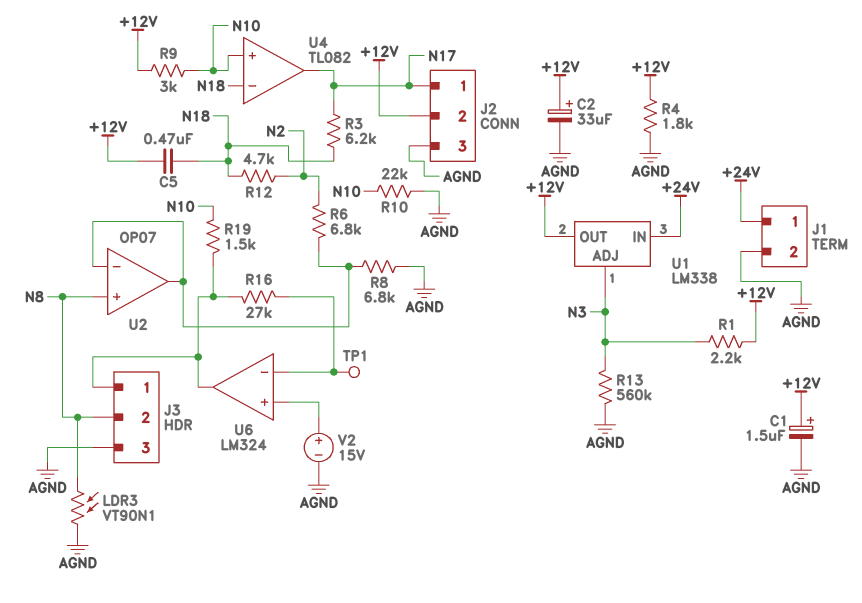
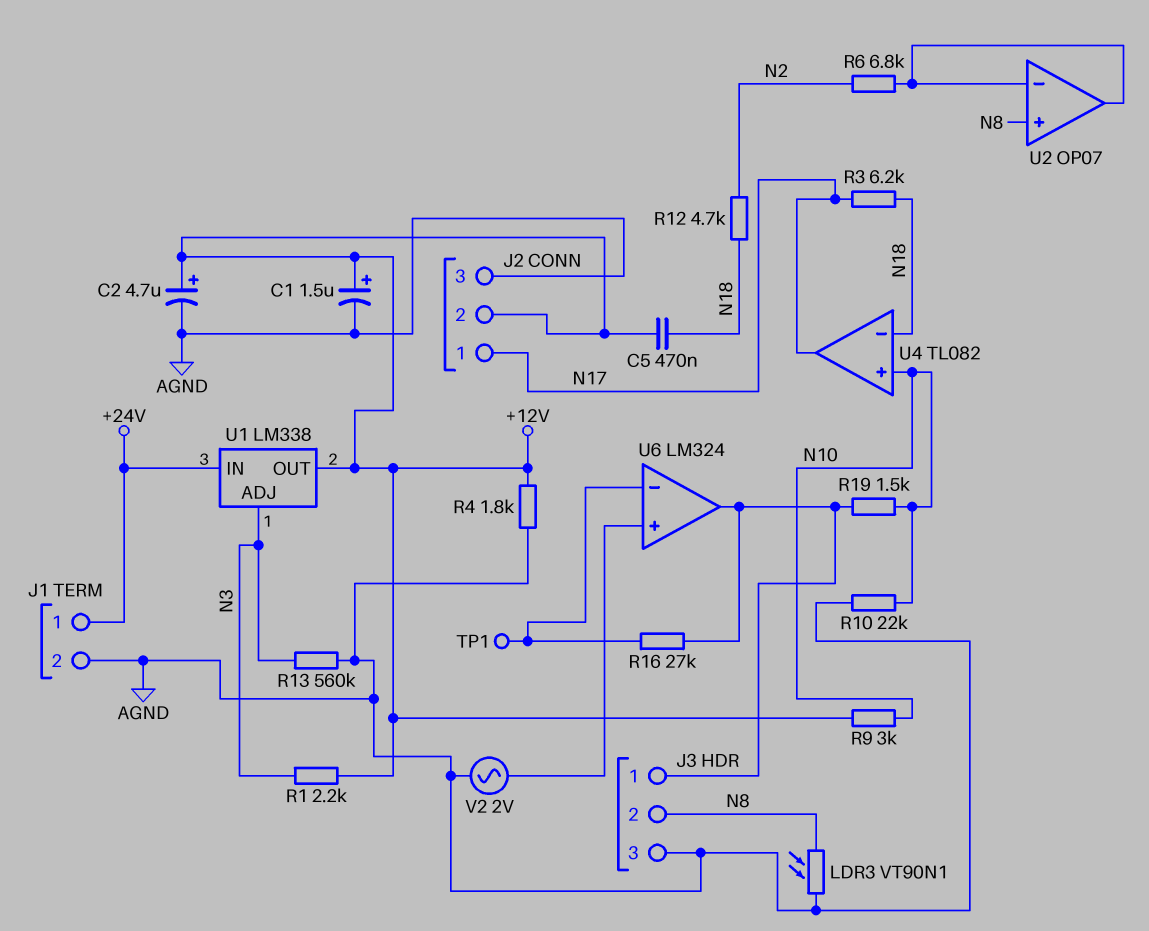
C2: 33uF (plus +12V, minus AGND) -> 4.7uF (plus +12V, minus AGND)
R8: 6.8k (AGND, U2/in-) -> none
V2: 15V (plus U6/in+, minus AGND) -> AC 2V (AGND, U6/in+)

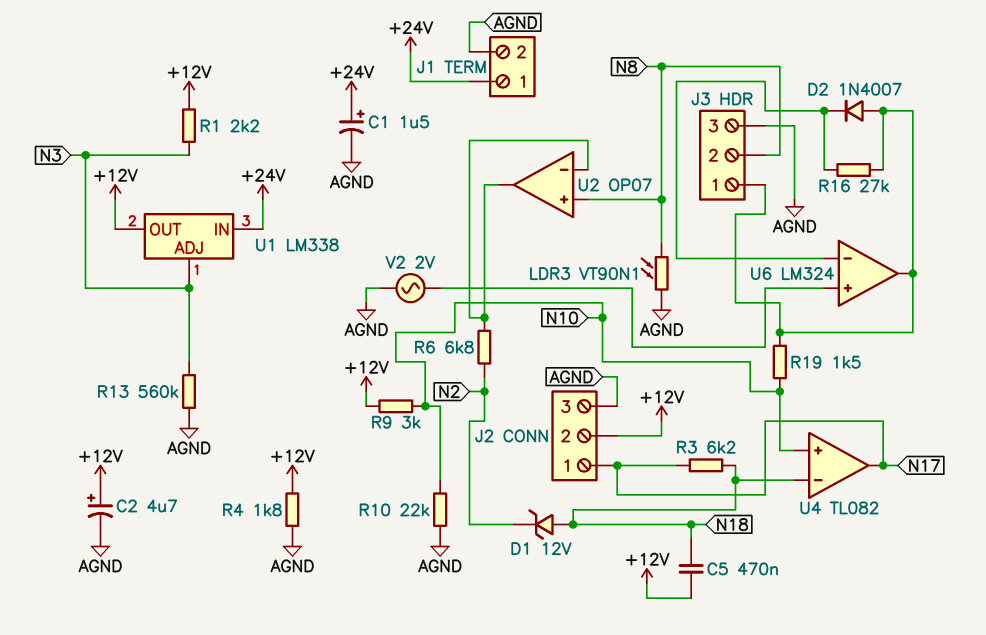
C1: 1.5uF (plus +12V, minus AGND) -> 1.5uF (plus +24V, minus AGND)
D1: none -> zener 12V (A N18, K N2)
D2: none -> diode 1N4007 (A J3/1, K U6/in-)
R12: 4.7k (N2, N18) -> none
TP1: test point (U6/in-) -> none

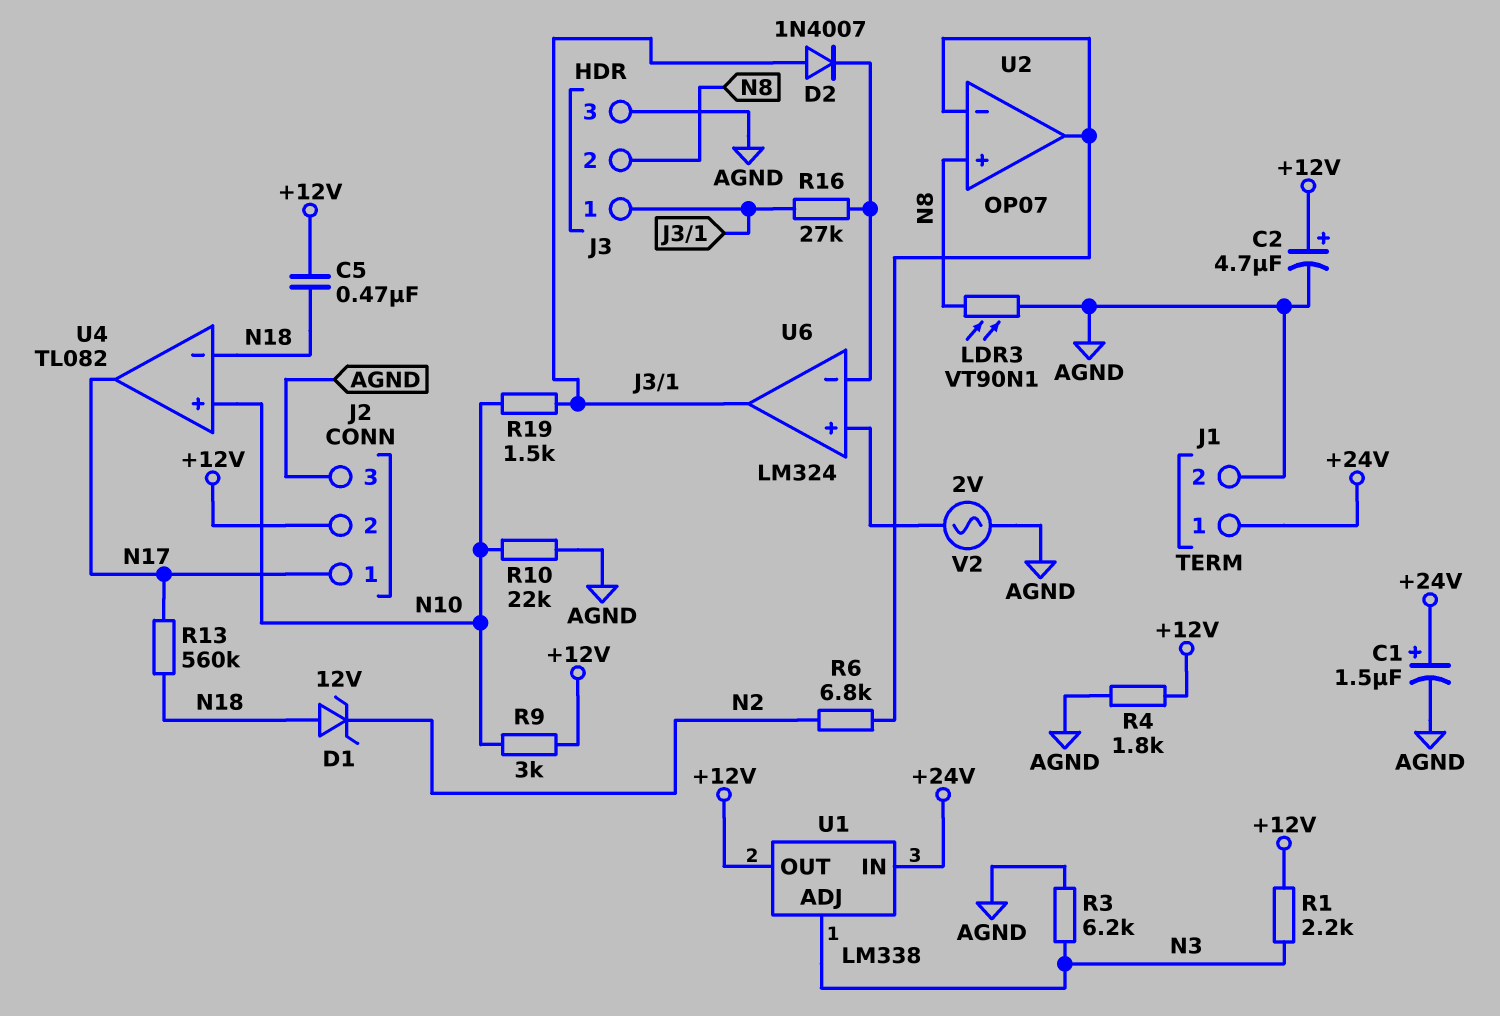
R3: 6.2k (N17, N18) -> 6.2k (AGND, N3)
R13: 560k (AGND, N3) -> 560k (N17, N18)

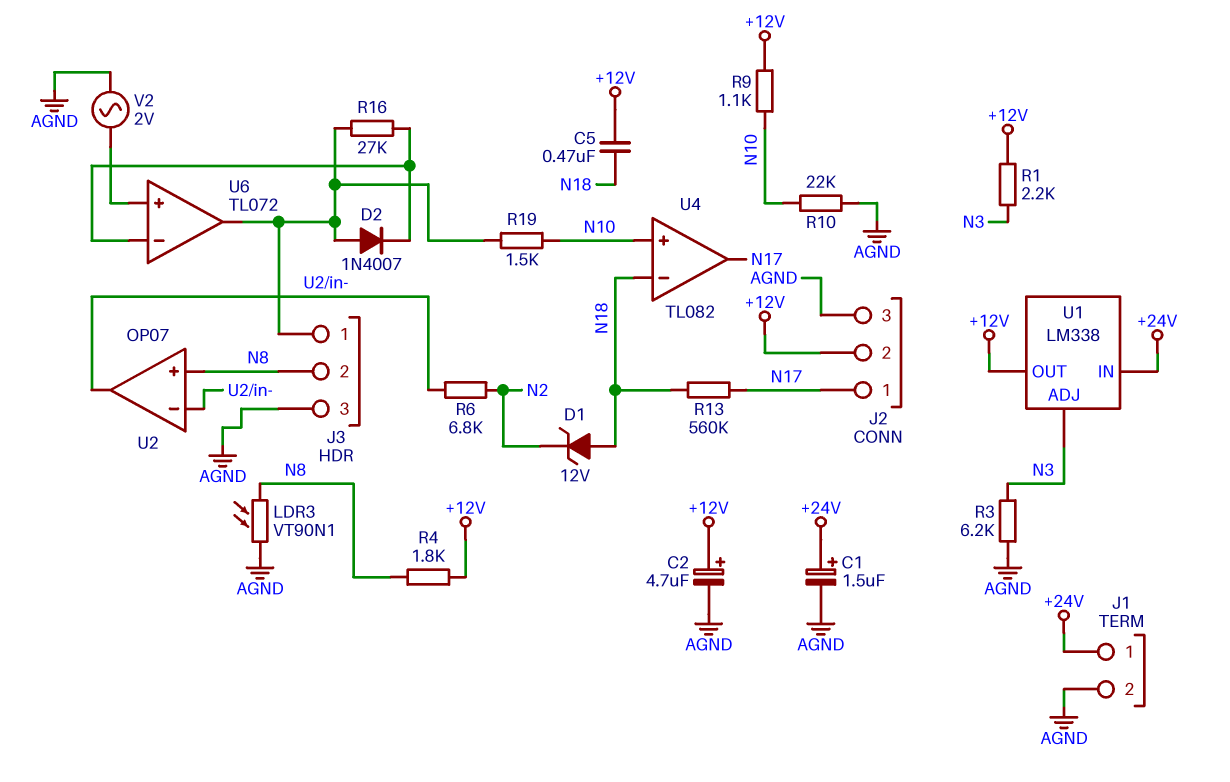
R4: 1.8k (+12V, AGND) -> 1.8k (+12V, N8)
R9: 3k (+12V, N10) -> 1.1k (+12V, N10)
U6: LM324 -> TL072

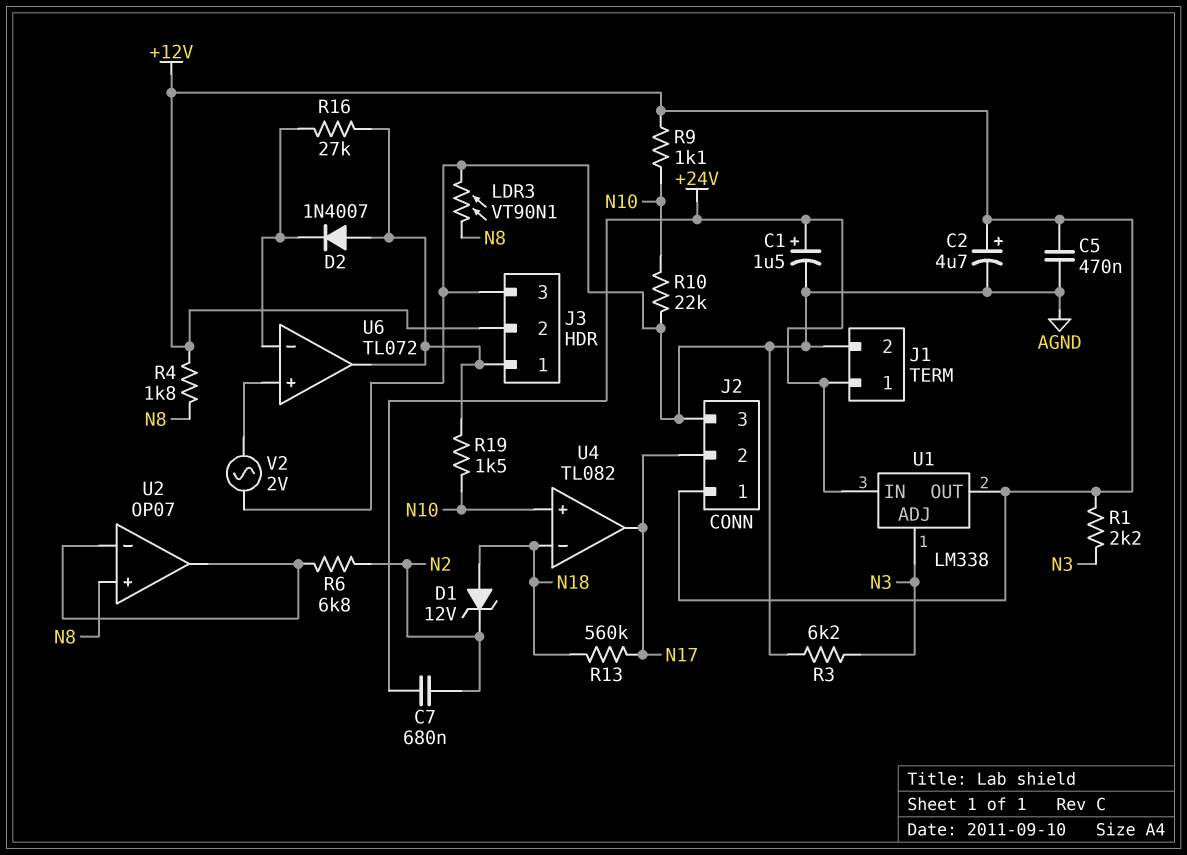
C5: 470nF (+12V, N18) -> 470nF (+12V, AGND)
C7: none -> 680nF (+24V, N2)
J2 pin 1: N17 -> +12V
J2 pin 2: +12V -> N17
J3 pin 2: N8 -> +12V

